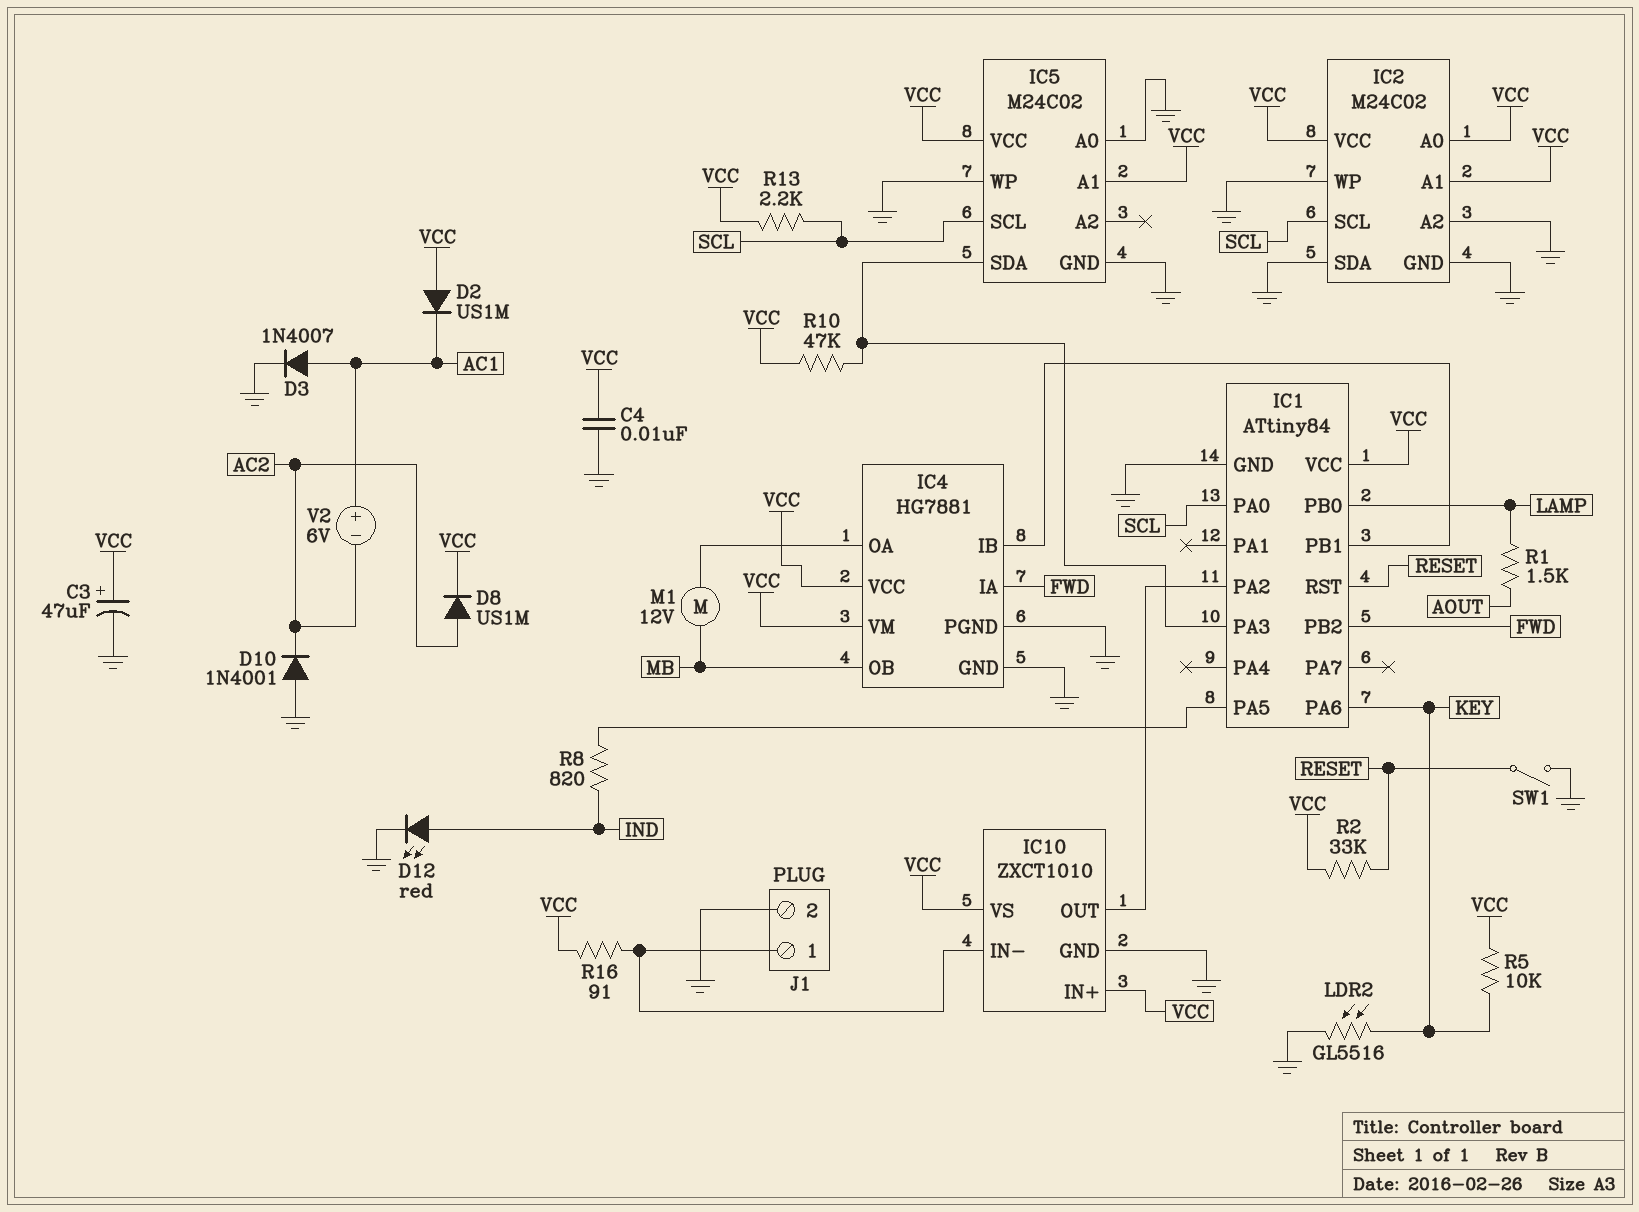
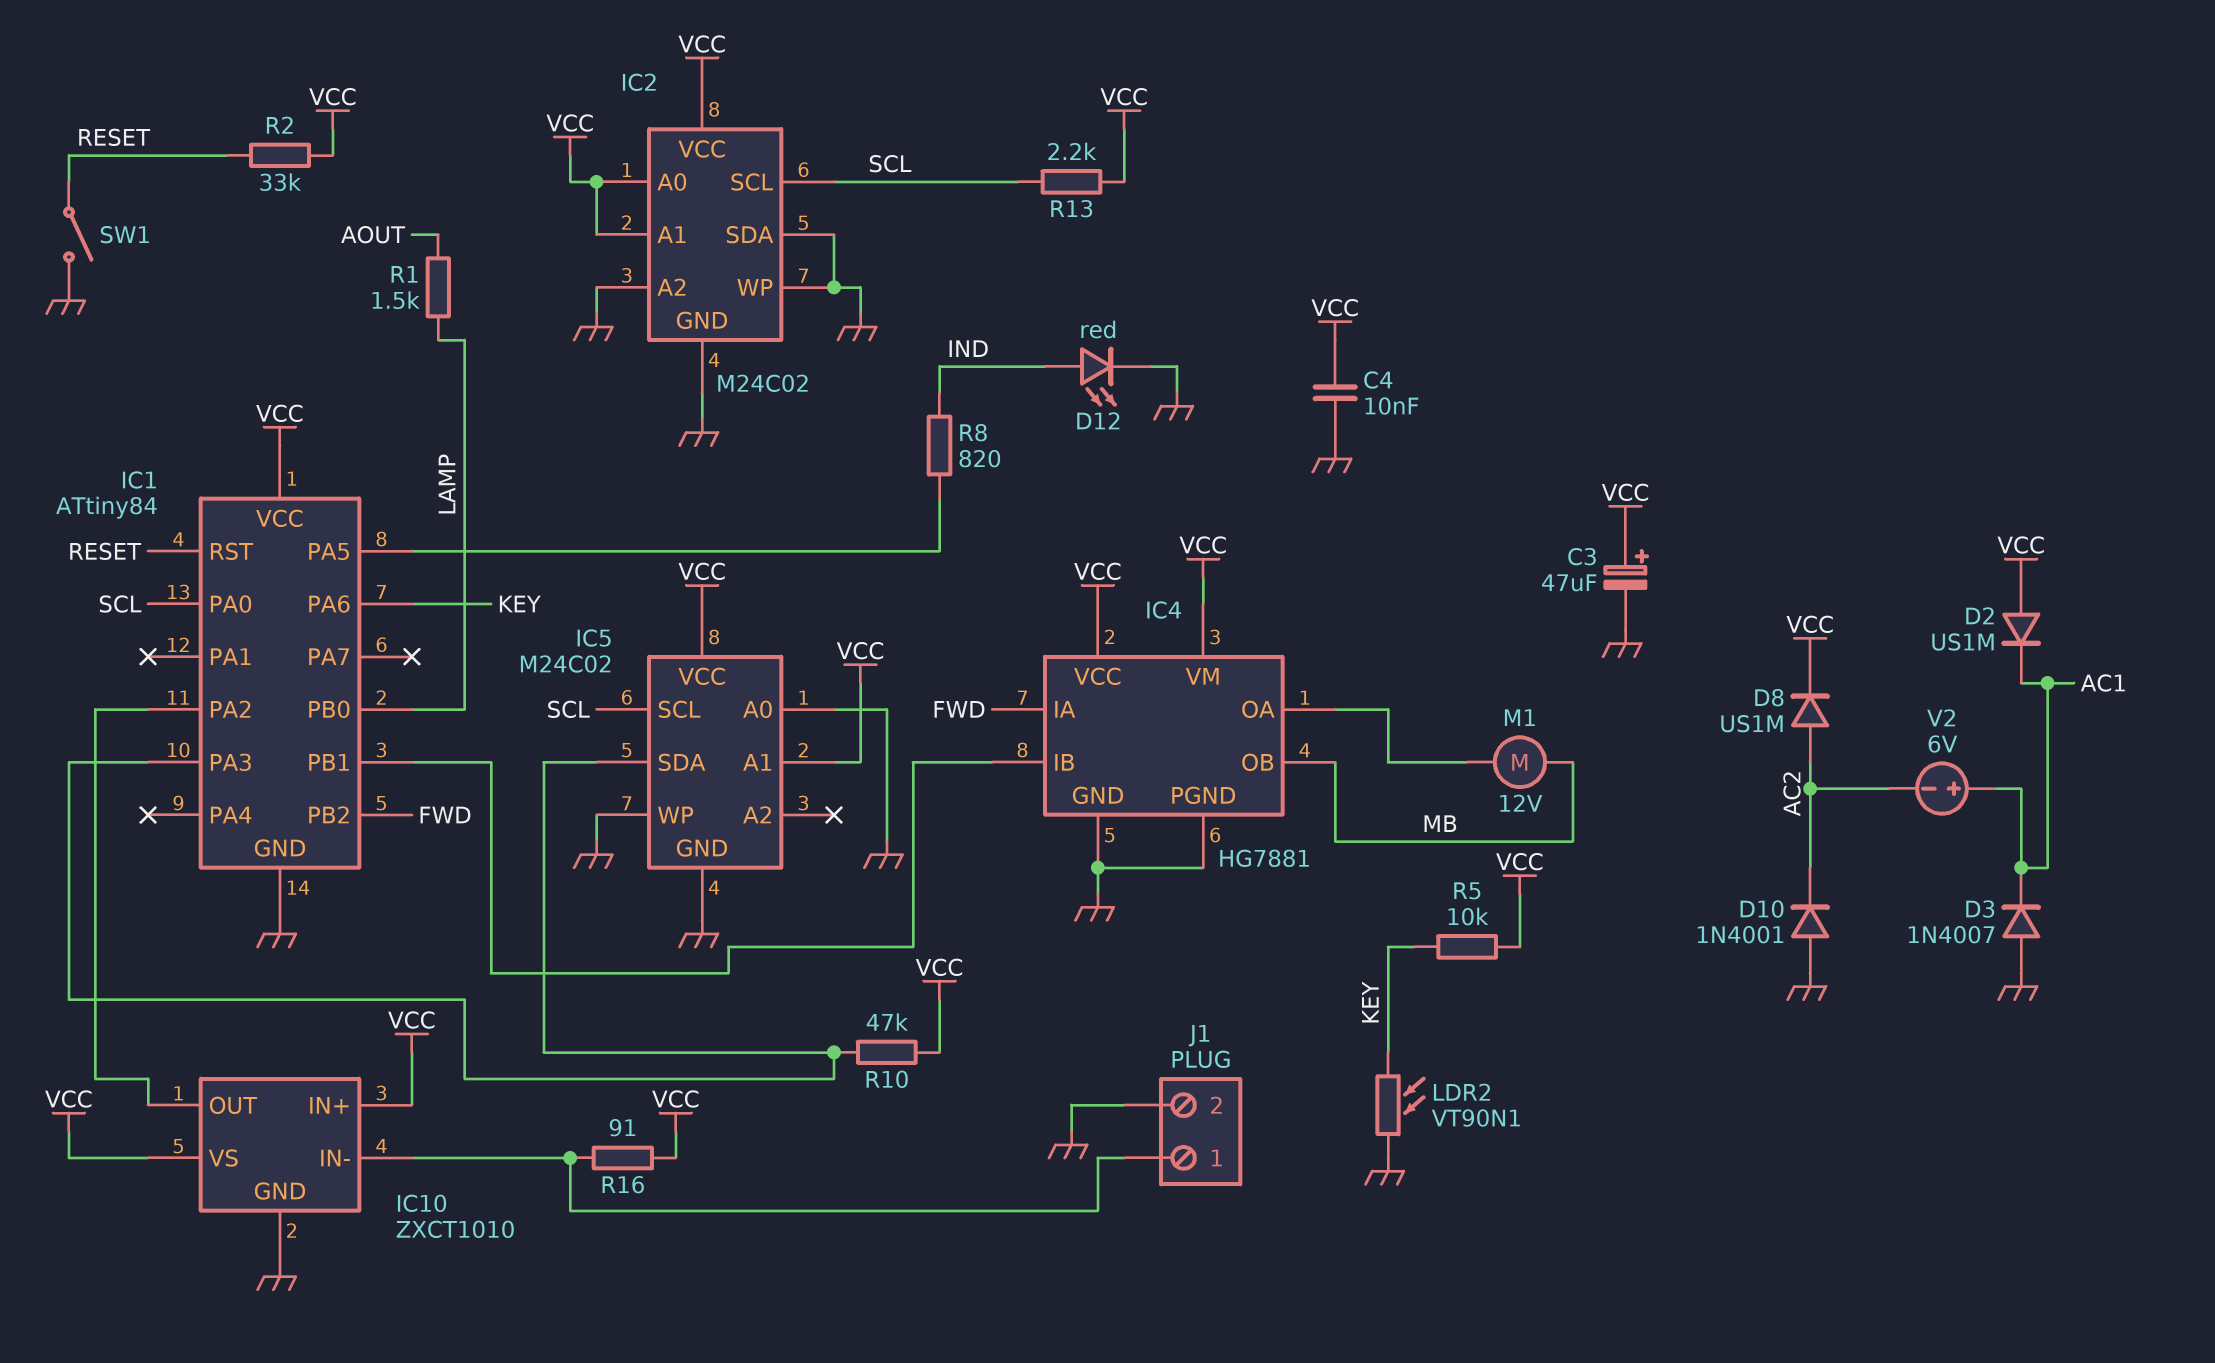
D3: diode 1N4007 (A AC1, K GND) -> diode 1N4007 (A GND, K AC1)
LDR2: GL5516 (GND, KEY) -> VT90N1 (GND, KEY)

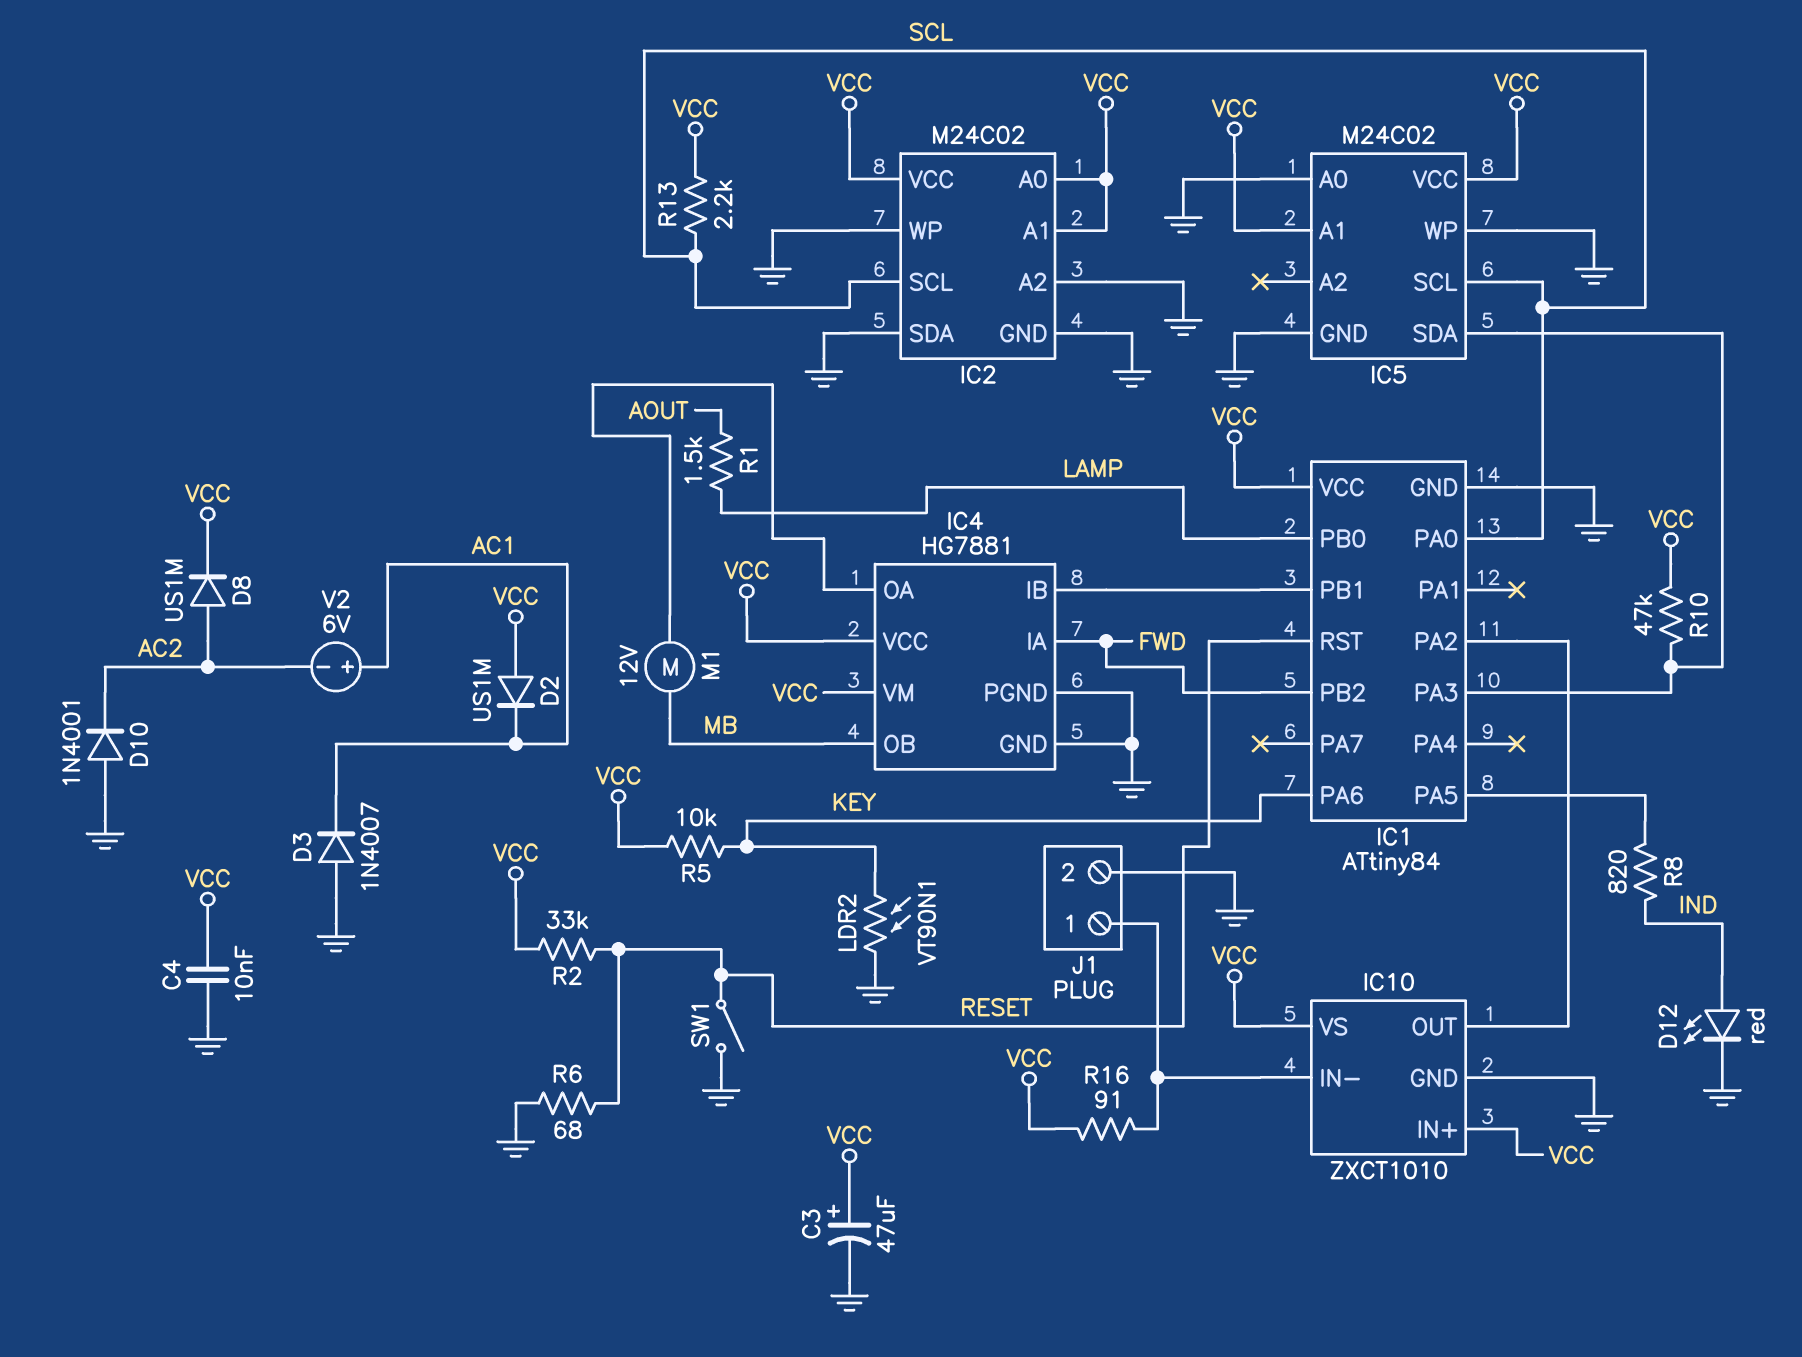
R6: none -> 68 (GND, RESET)

